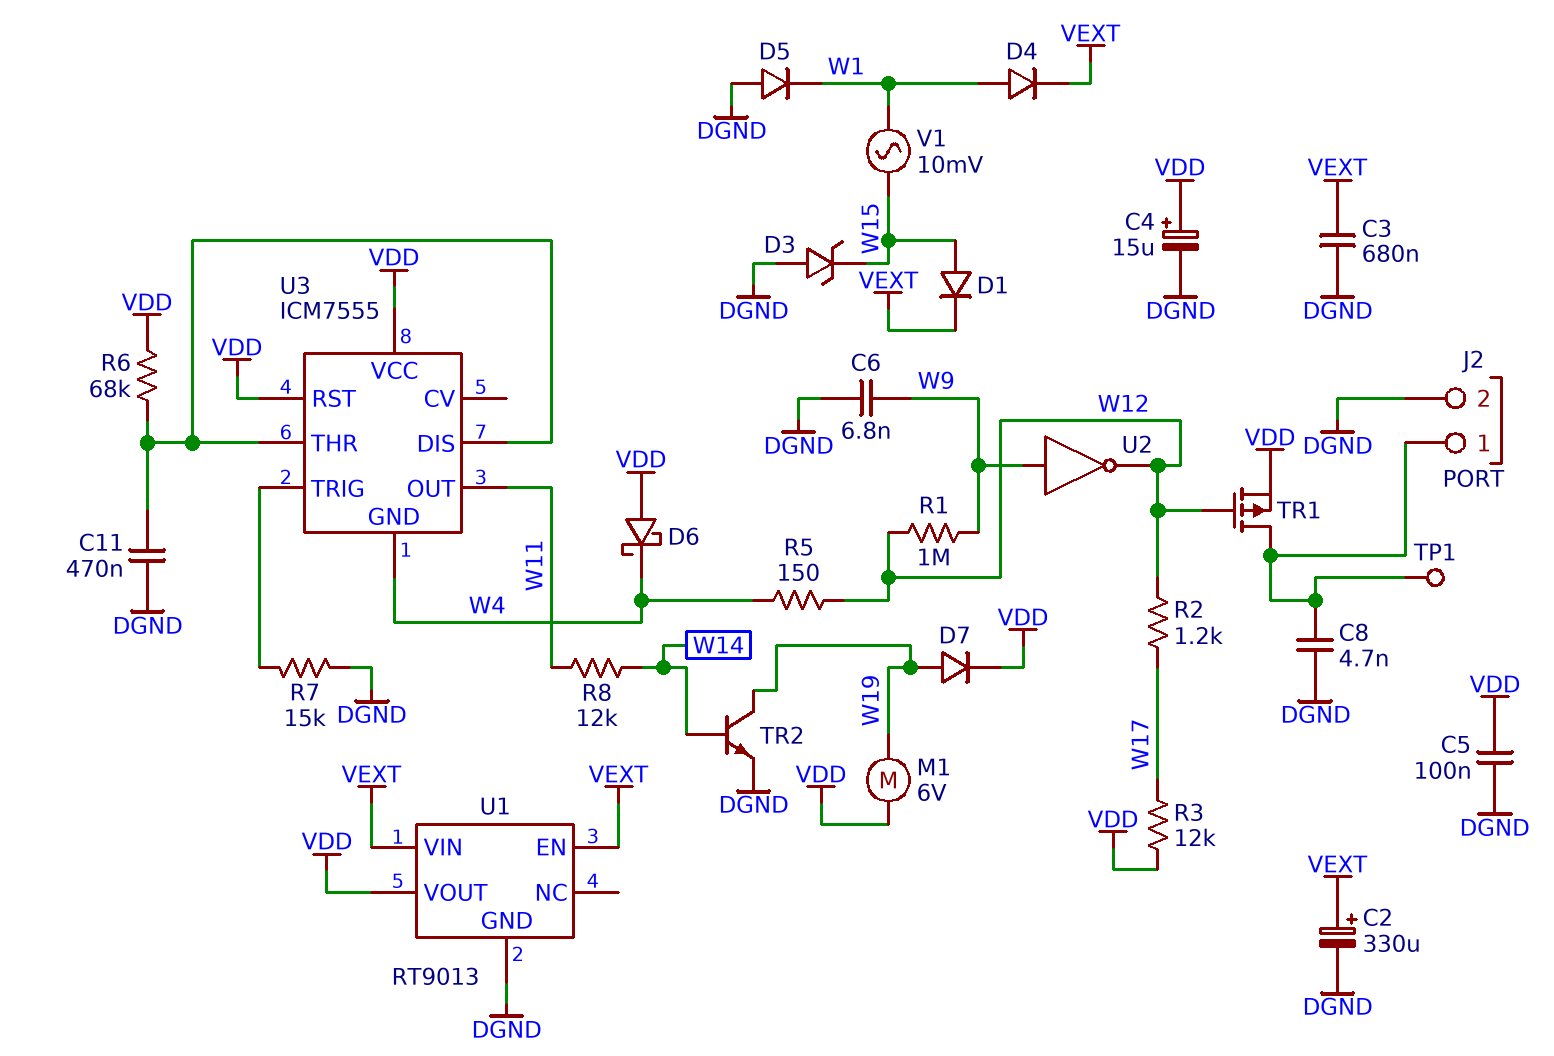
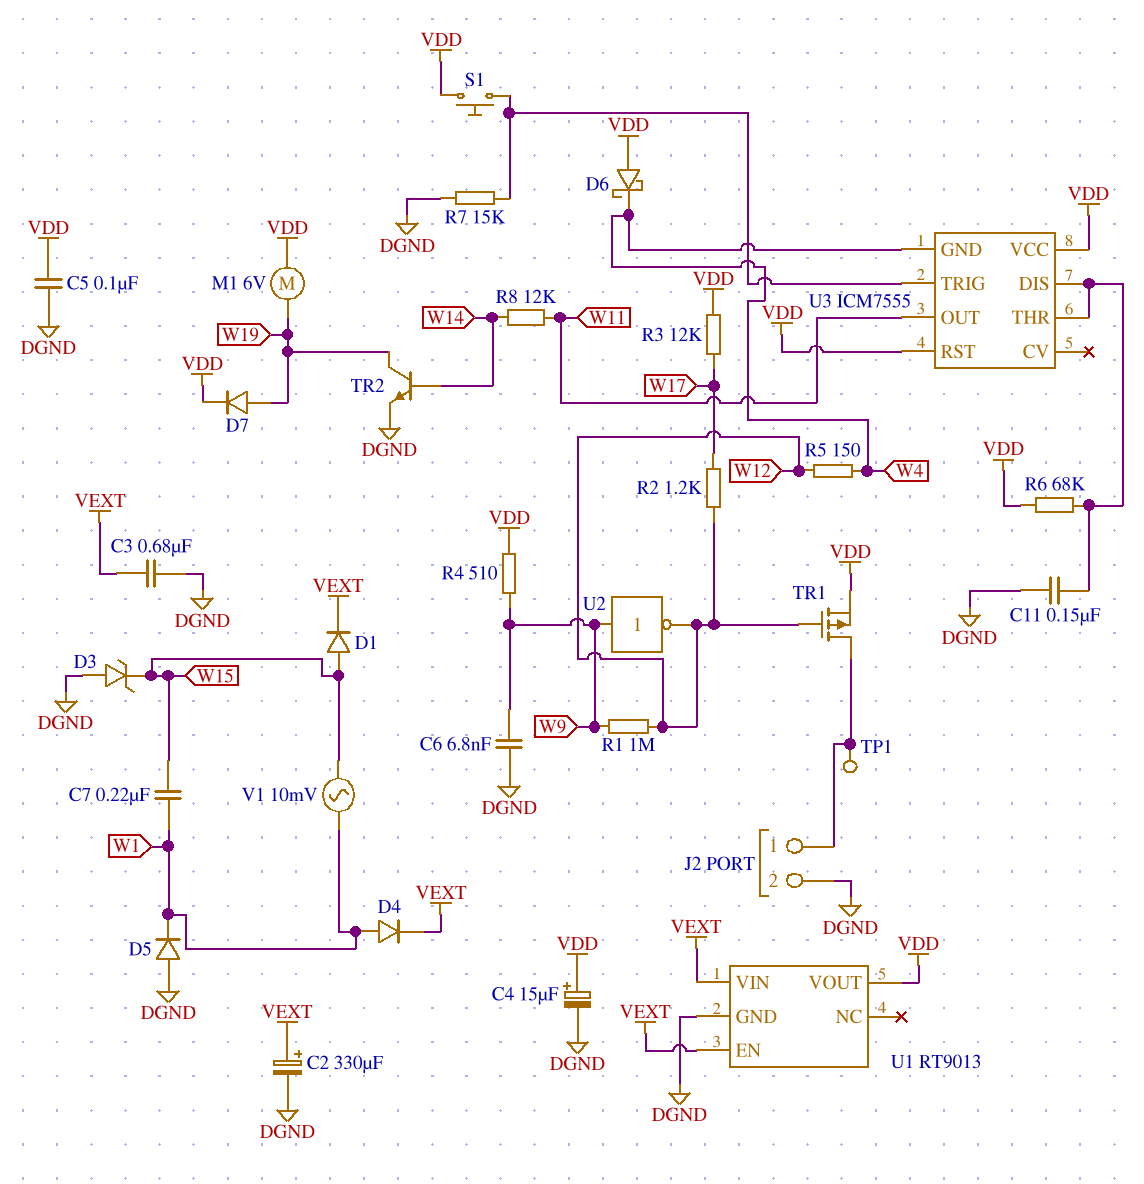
C7: none -> 220nF (W1, W15)
C8: 4.7nF (DGND, J2/1) -> none
C11: 470nF (DGND, U3/DIS) -> 150nF (DGND, U3/DIS)
R4: none -> 510 (VDD, W9)
S1: none -> button (U3/TRIG, VDD)

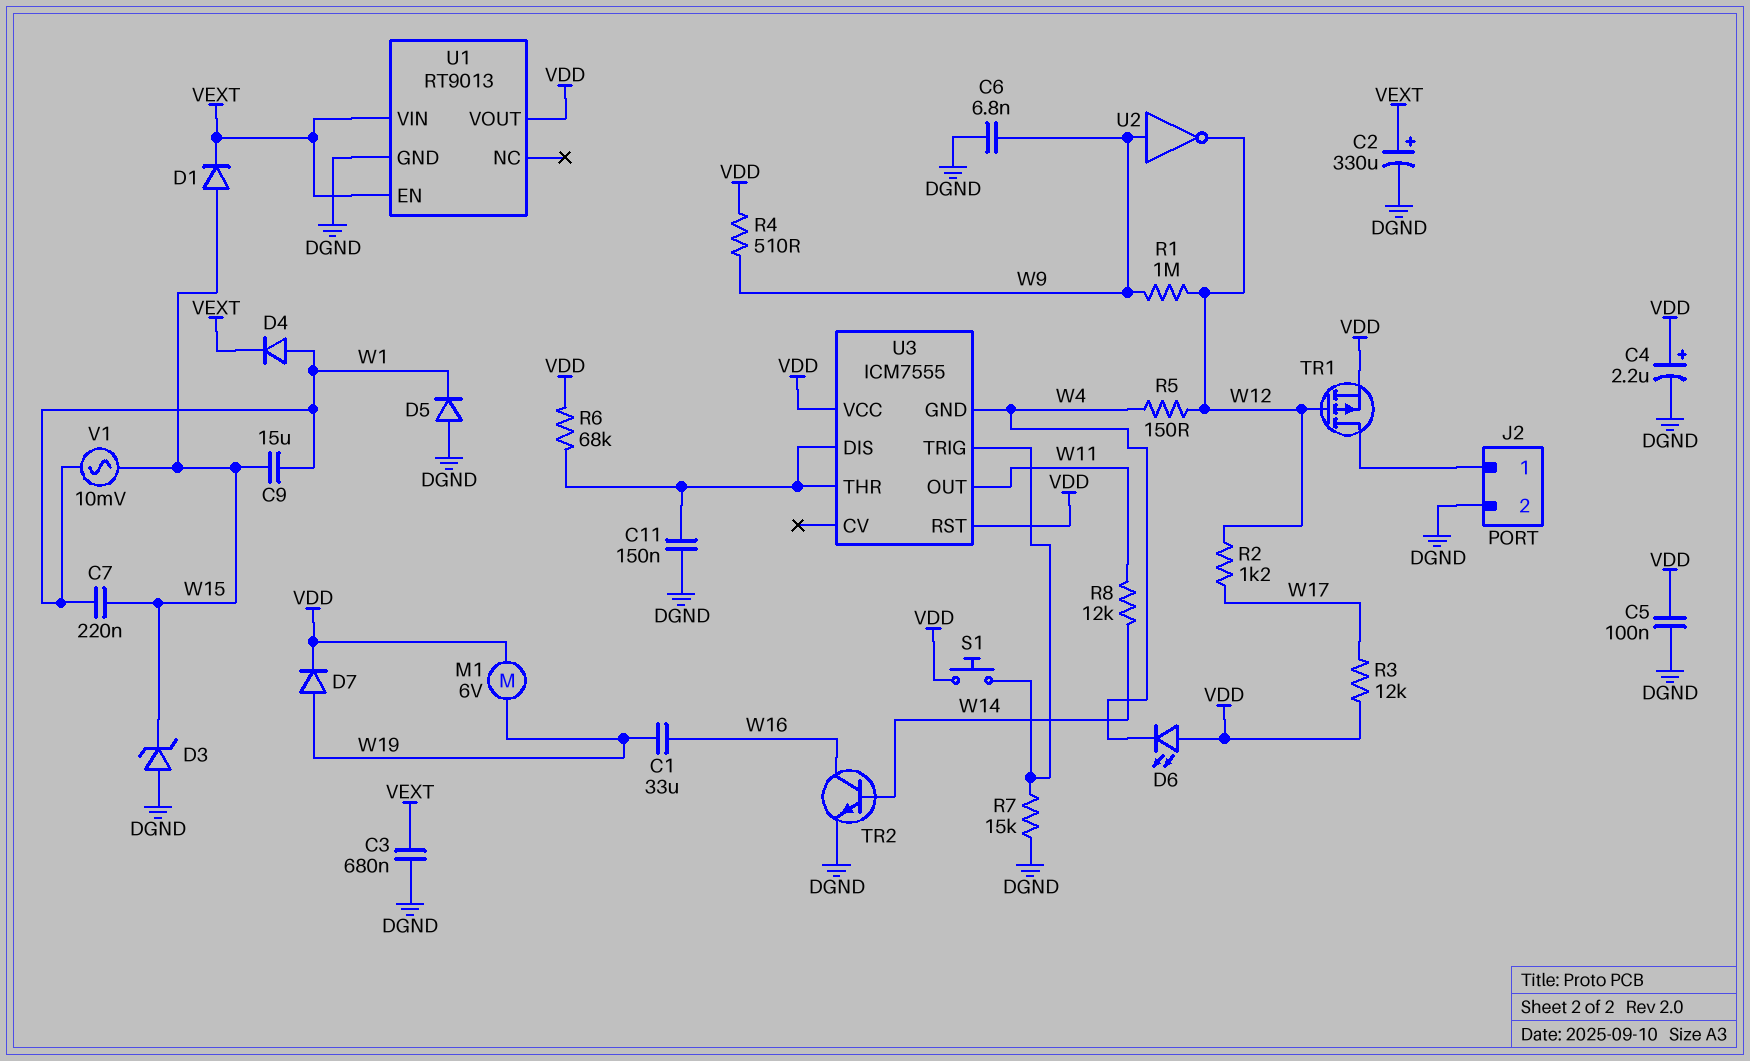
C1: none -> 33uF (W16, W19)
C4: 15uF (plus VDD, minus DGND) -> 2.2uF (plus VDD, minus DGND)
C9: none -> 15uF (W1, W15)
D6: schottky (A VDD, K W4) -> LED (A VDD, K W4)
TP1: test point (J2/1) -> none
TR2: NPN (B W14, C W19, E DGND) -> NPN (B W14, C W16, E DGND)

